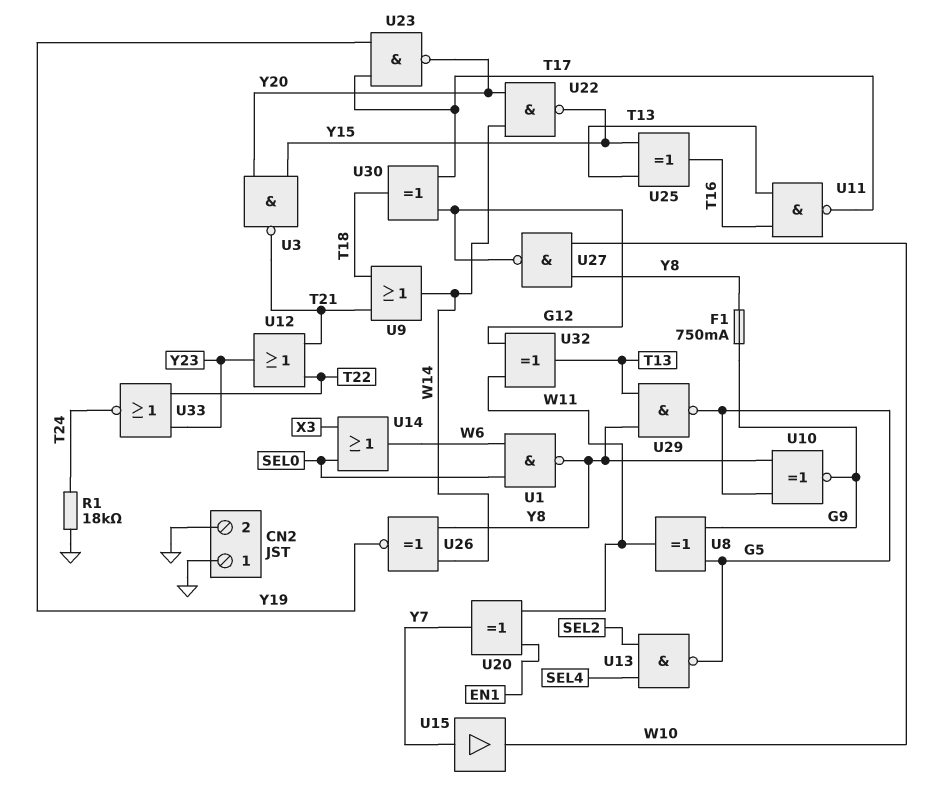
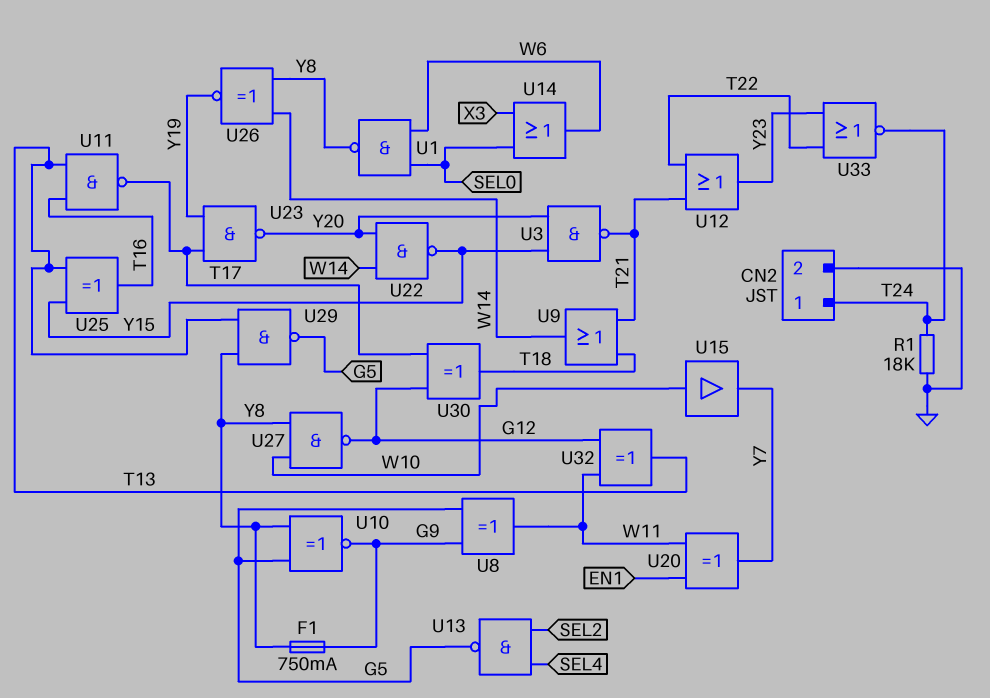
CN2 pin 1: GND -> T24
U15: buffer (in Y7, out W10) -> buffer (in W10, out Y7)

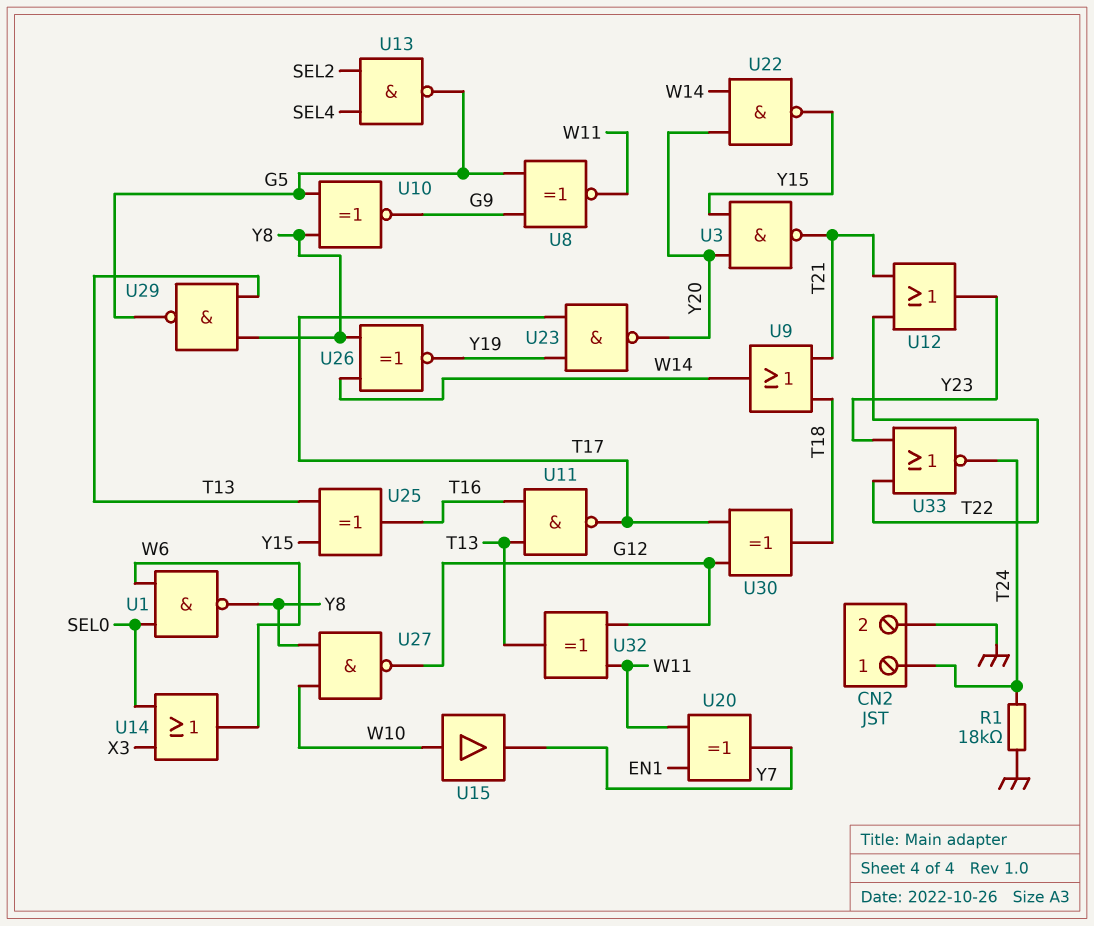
F1: 750mA (G9, Y8) -> none
U8: XOR (in G5, in G9, out W11) -> XNOR (in G5, in G9, out W11)

